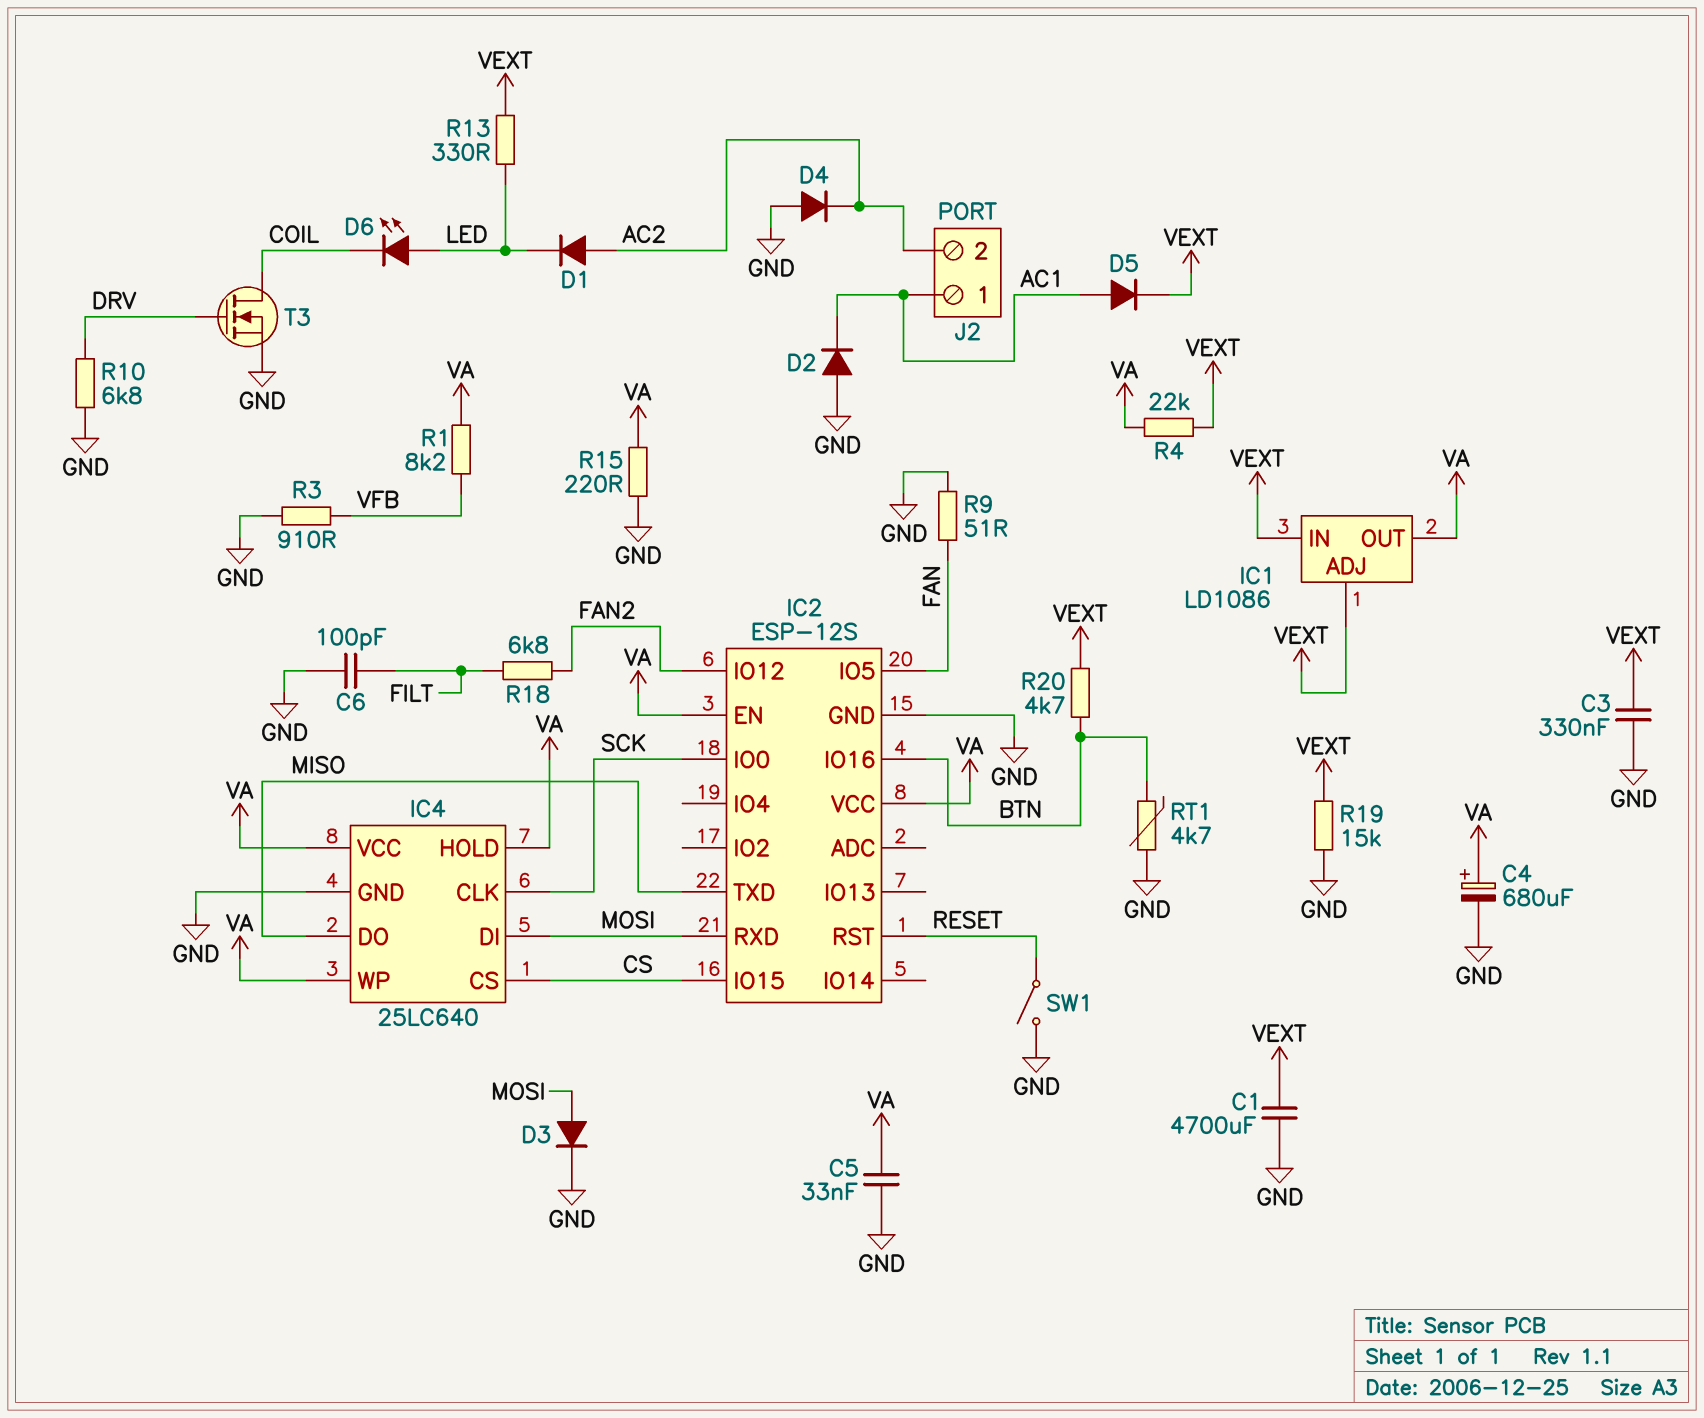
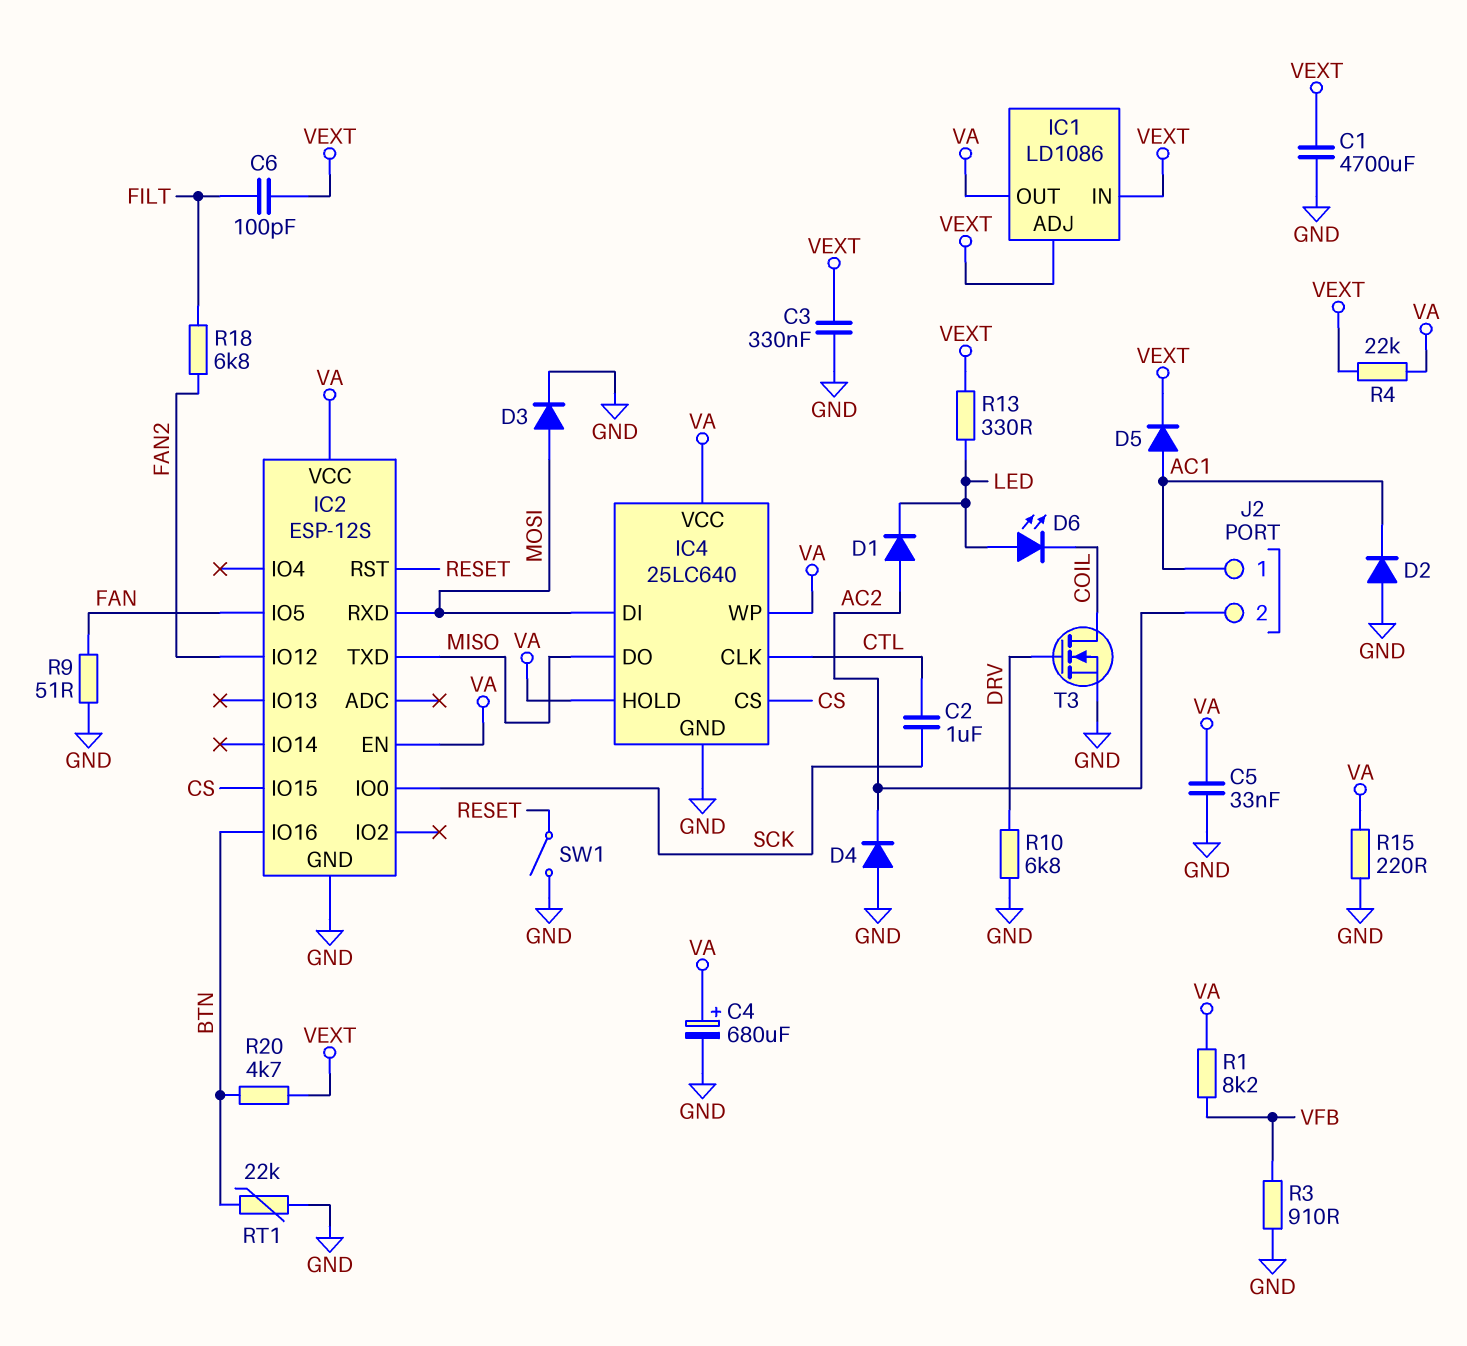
C2: none -> 1uF (CTL, SCK)
C6: 100pF (FILT, GND) -> 100pF (FILT, VEXT)
IC4 pin CLK: SCK -> CTL
R19: 15k (GND, VEXT) -> none
RT1: 4.7k (BTN, GND) -> 22k (BTN, GND)

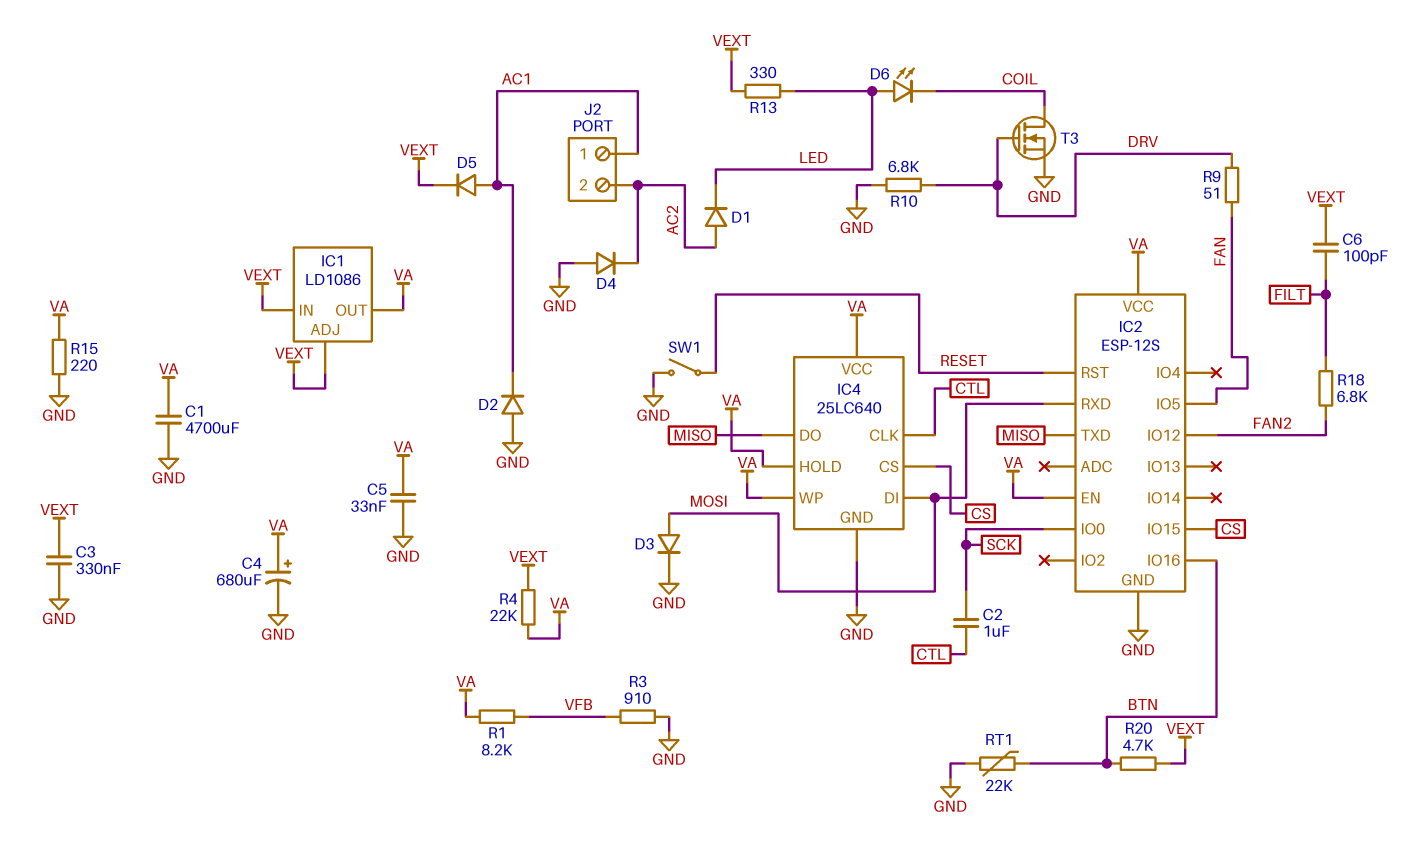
C1: 4700uF (GND, VEXT) -> 4700uF (GND, VA)
R9: 51 (FAN, GND) -> 51 (DRV, FAN)

